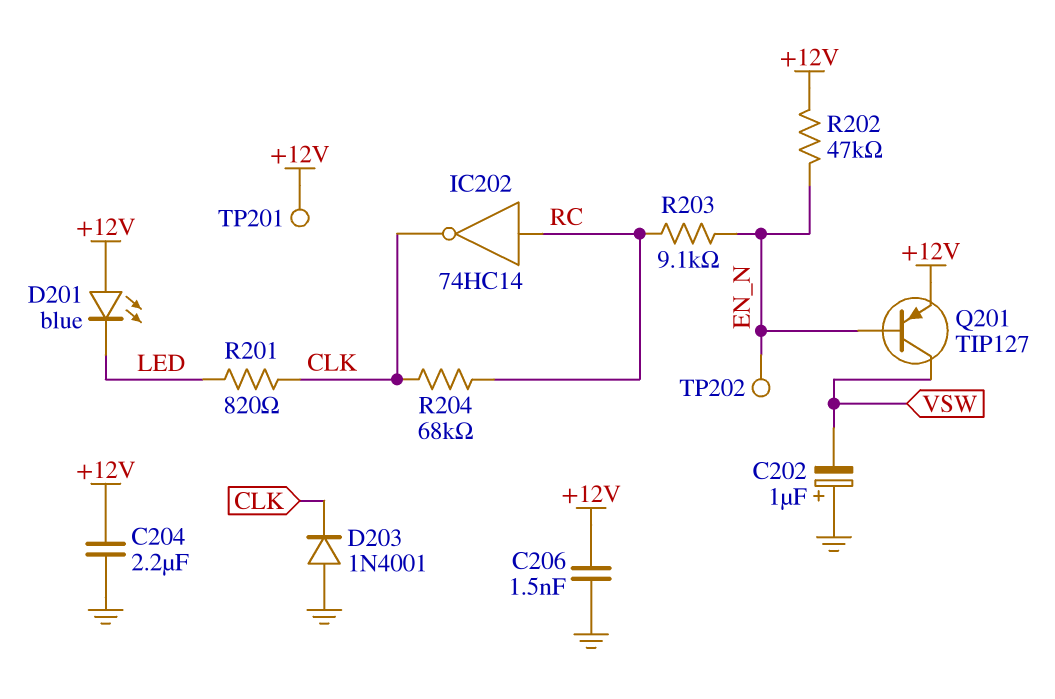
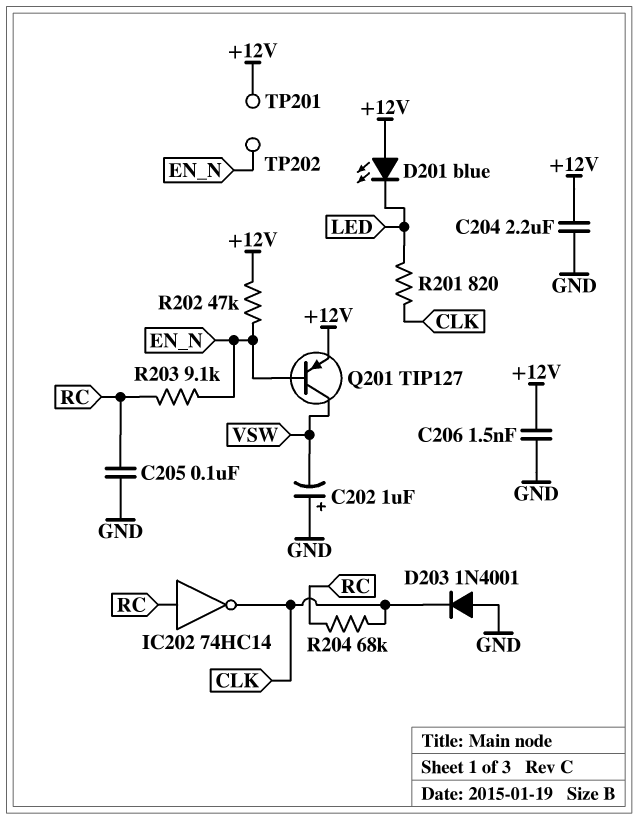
C205: none -> 100nF (GND, RC)

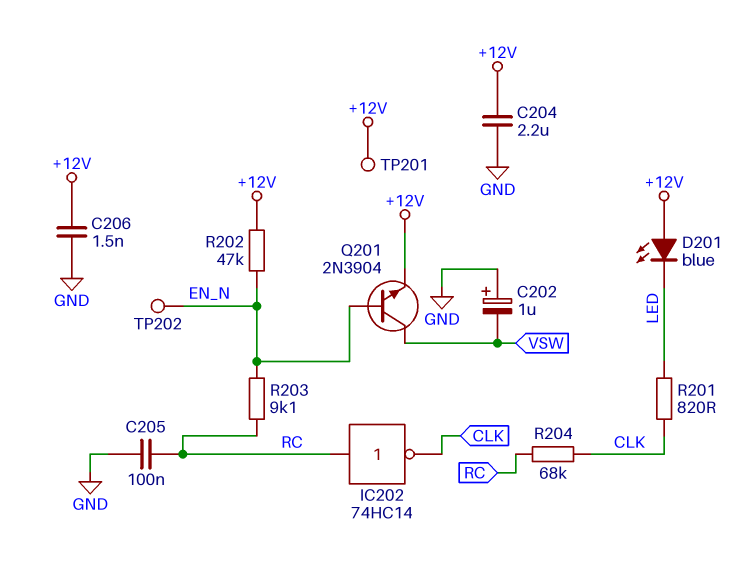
D203: diode 1N4001 (A GND, K CLK) -> none
Q201: PNP TIP127 (B EN_N, C VSW, E +12V) -> NPN 2N3904 (B EN_N, C VSW, E +12V)

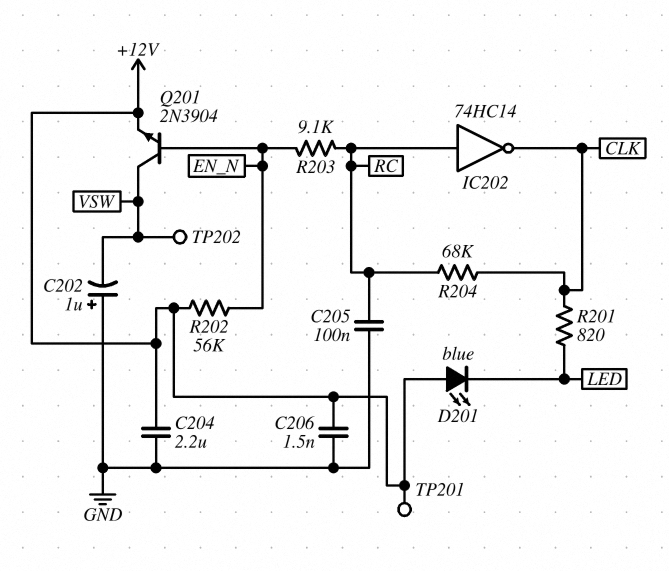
R202: 47k (+12V, EN_N) -> 56k (+12V, EN_N)
TP202: test point (EN_N) -> test point (VSW)

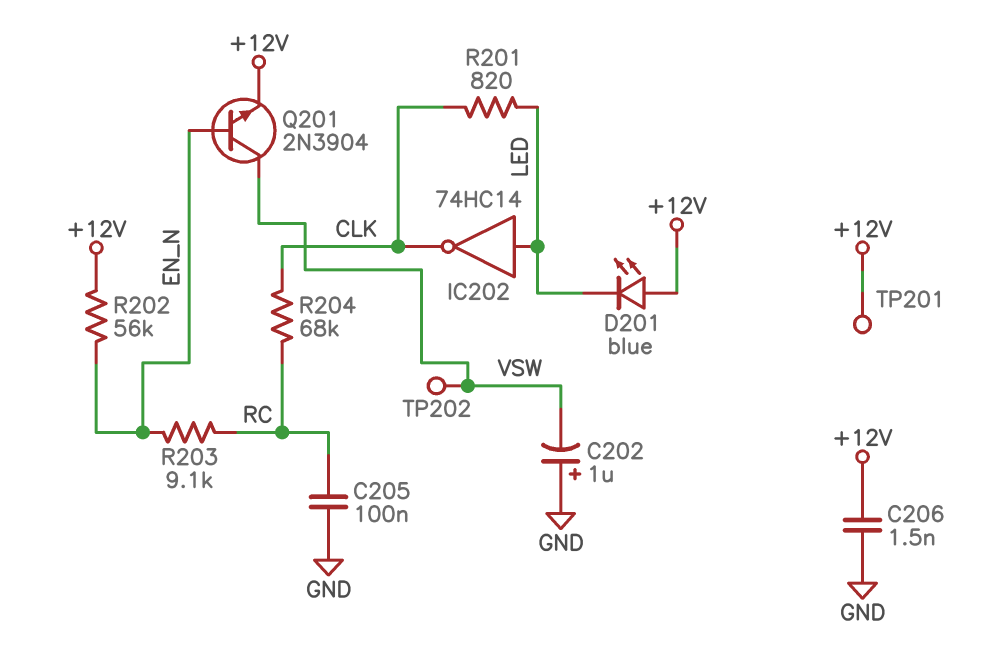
C204: 2.2uF (+12V, GND) -> none
IC202: NOT 74HC14 (in RC, out CLK) -> NOT 74HC14 (in LED, out CLK)

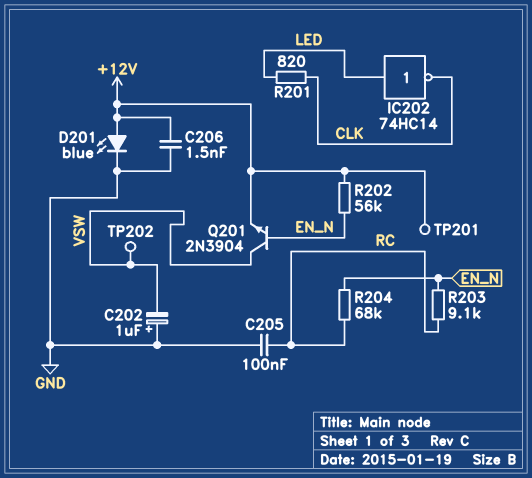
D201: LED blue (A +12V, K LED) -> LED blue (A +12V, K GND)
R204: 68k (CLK, RC) -> 68k (EN_N, RC)

